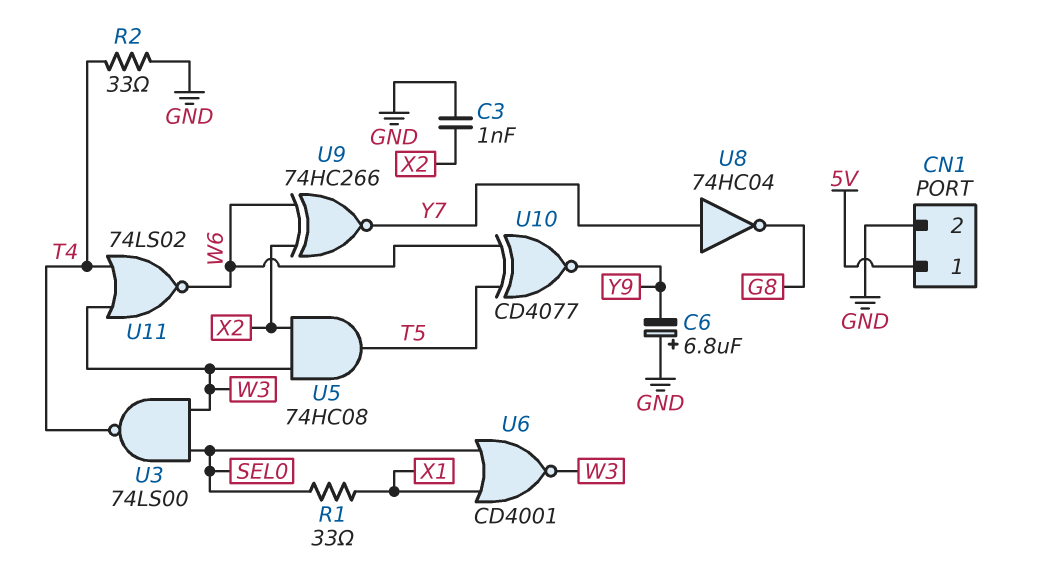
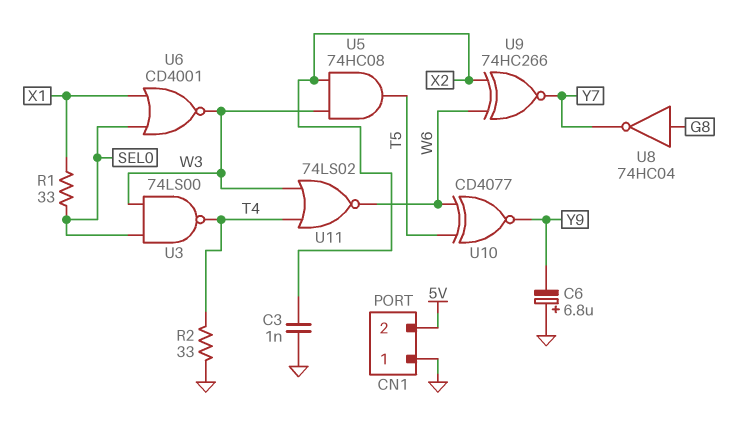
CN1 pin 1: 5V -> GND
CN1 pin 2: GND -> 5V
U8: NOT 74HC04 (in Y7, out G8) -> NOT 74HC04 (in G8, out Y7)

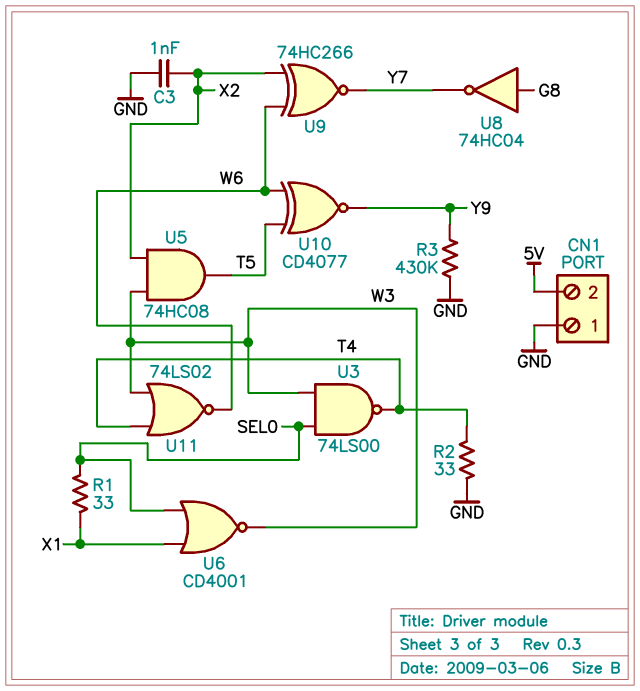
C6: 6.8uF (plus GND, minus Y9) -> none
R3: none -> 430k (GND, Y9)

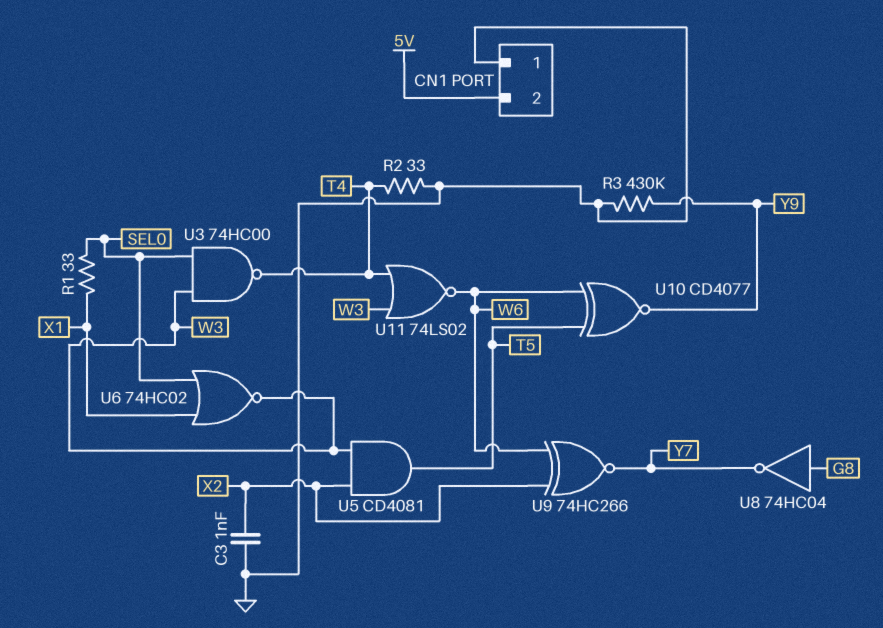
U3: NAND 74LS00 (in SEL0, in W3, out T4) -> NAND 74HC00 (in SEL0, in W3, out T4)
U5: AND 74HC08 (in W3, in X2, out T5) -> AND CD4081 (in W3, in X2, out T5)
U6: NOR CD4001 (in SEL0, in X1, out W3) -> NOR 74HC02 (in SEL0, in X1, out W3)

